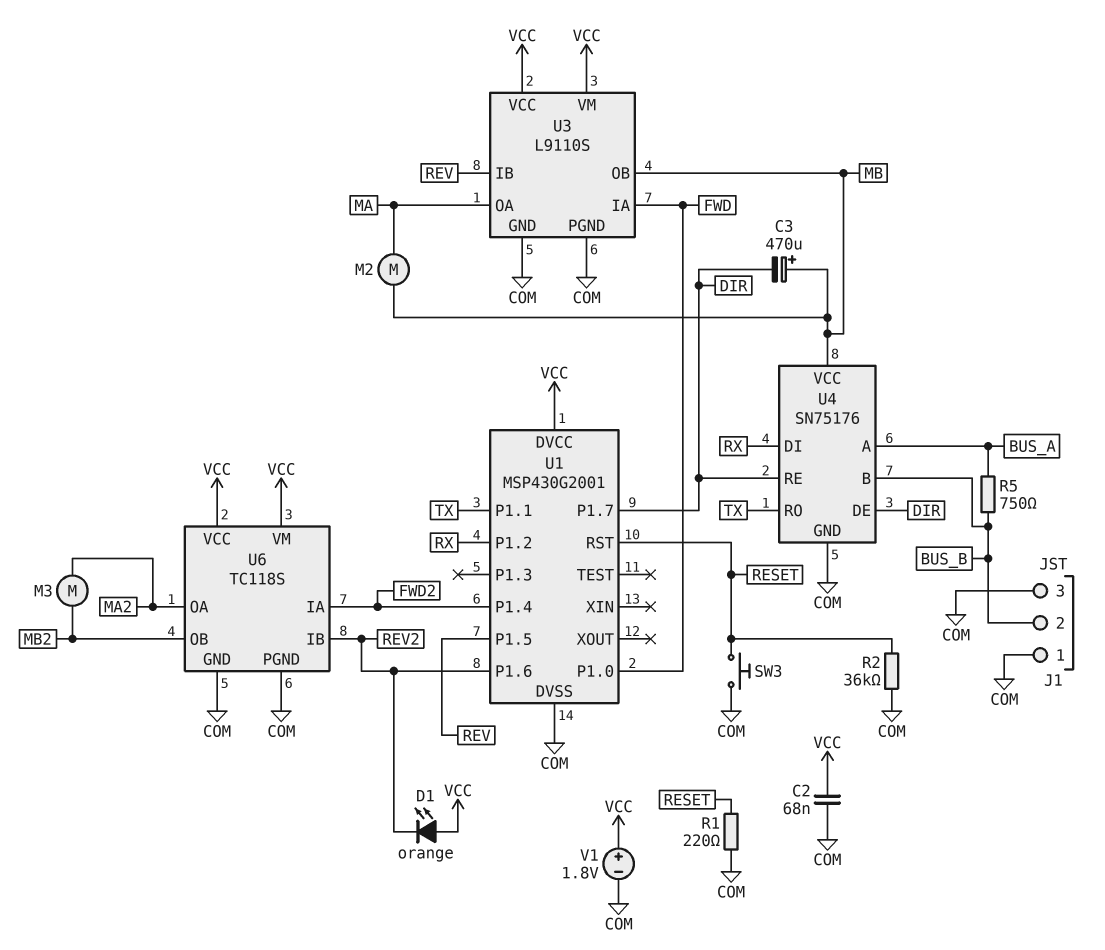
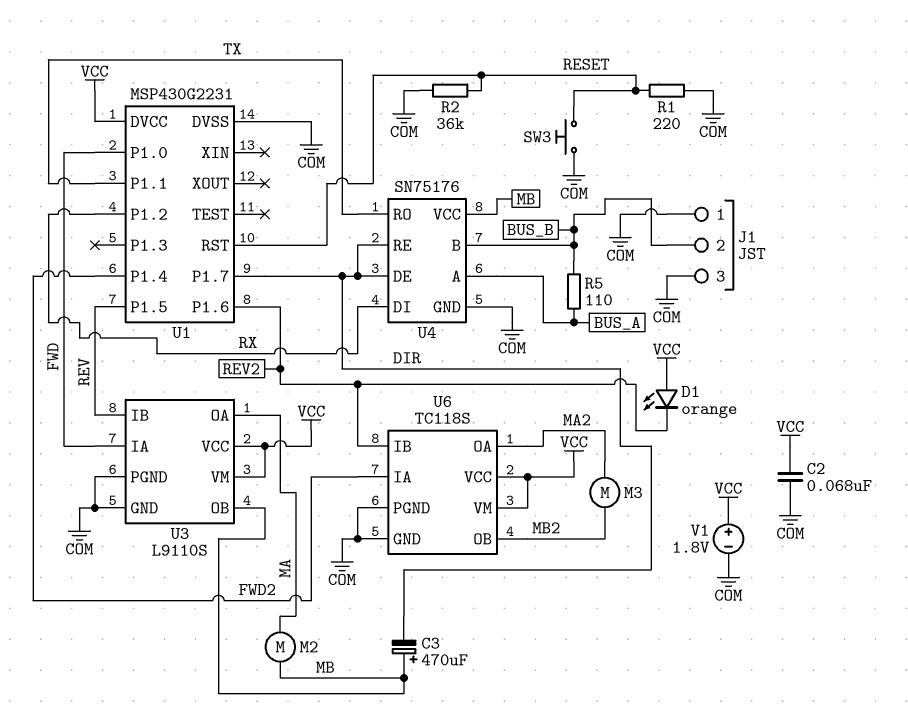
R5: 750 (BUS_A, BUS_B) -> 110 (BUS_A, BUS_B)
U1: MSP430G2001 -> MSP430G2231

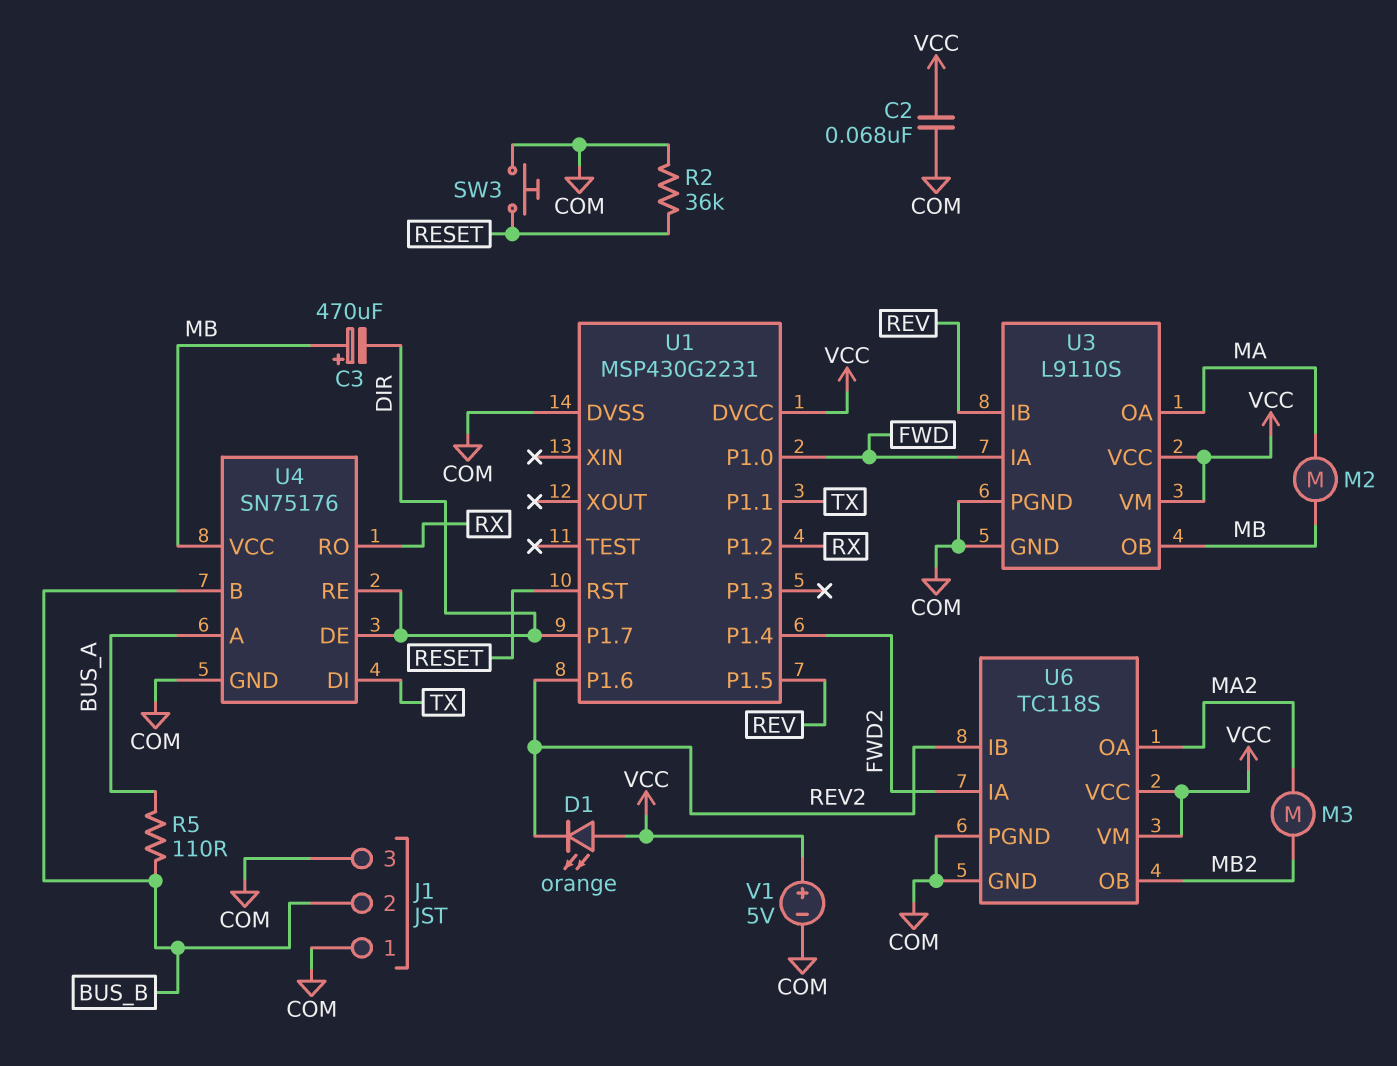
R1: 220 (COM, RESET) -> none
U4 pin DI: RX -> TX
U4 pin RO: TX -> RX
V1: 1.8V (plus VCC, minus COM) -> 5V (plus VCC, minus COM)

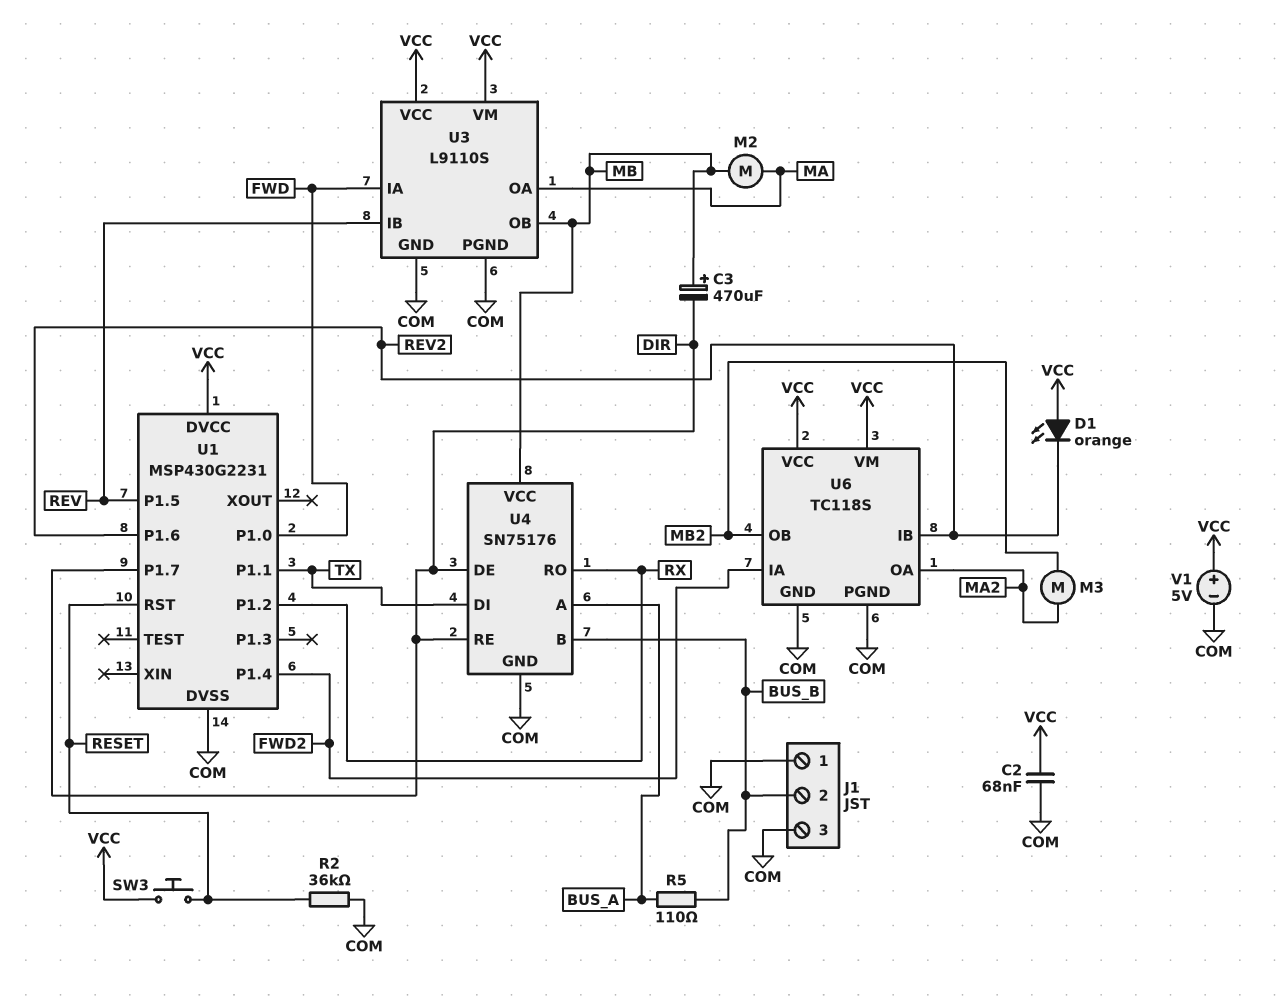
SW3: button (COM, RESET) -> button (RESET, VCC)

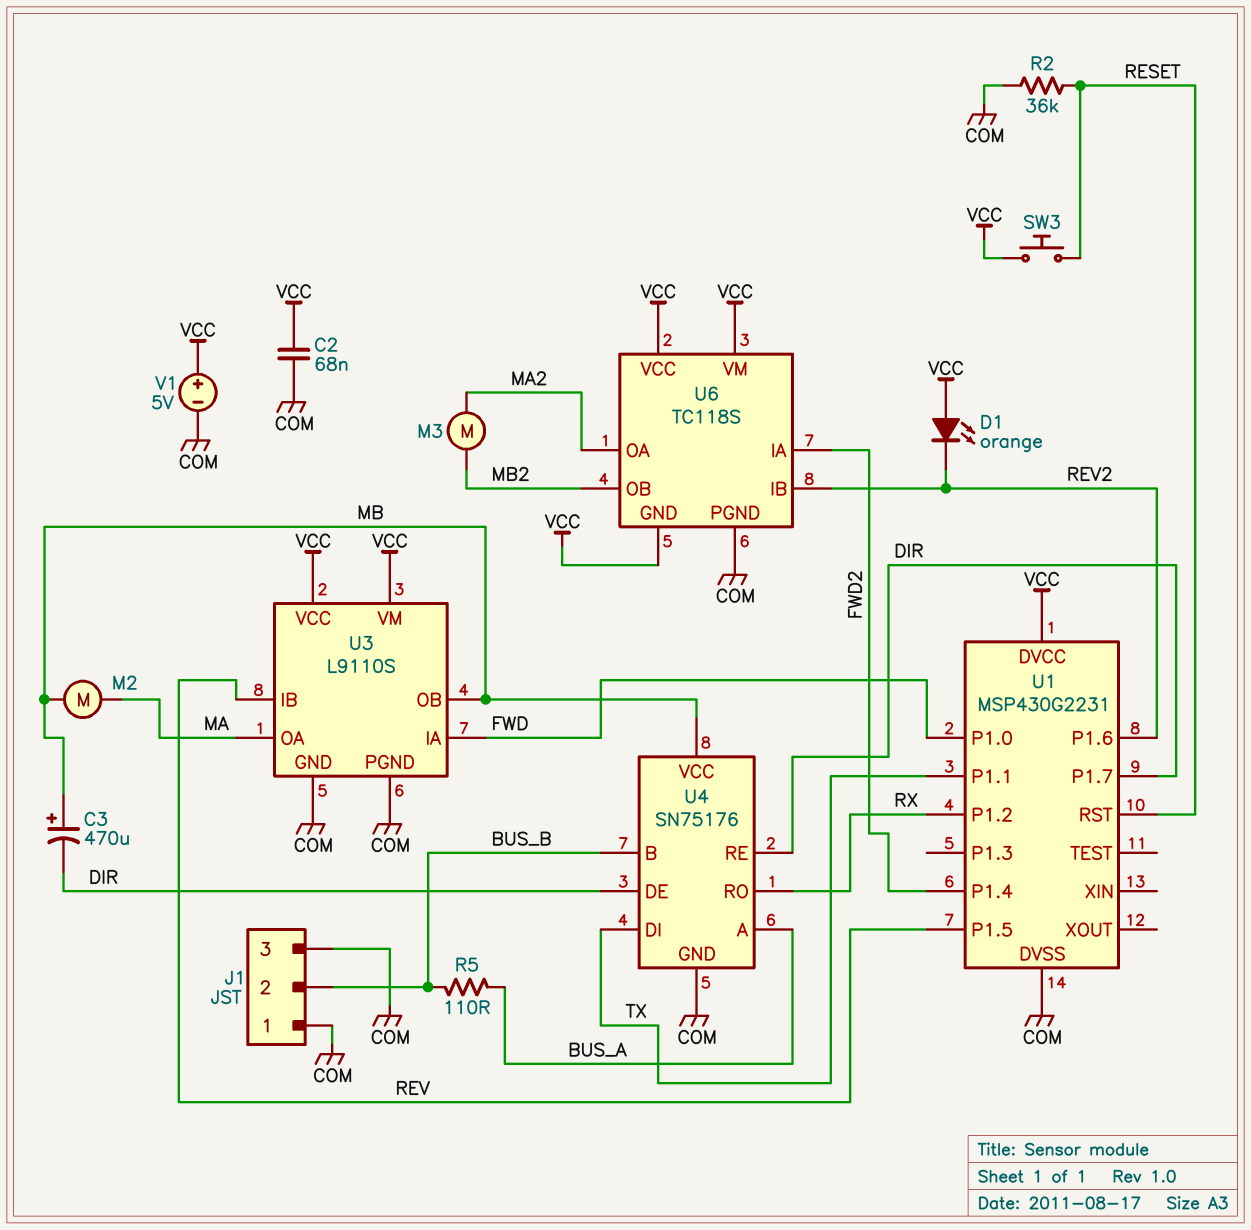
U6 pin GND: COM -> VCC

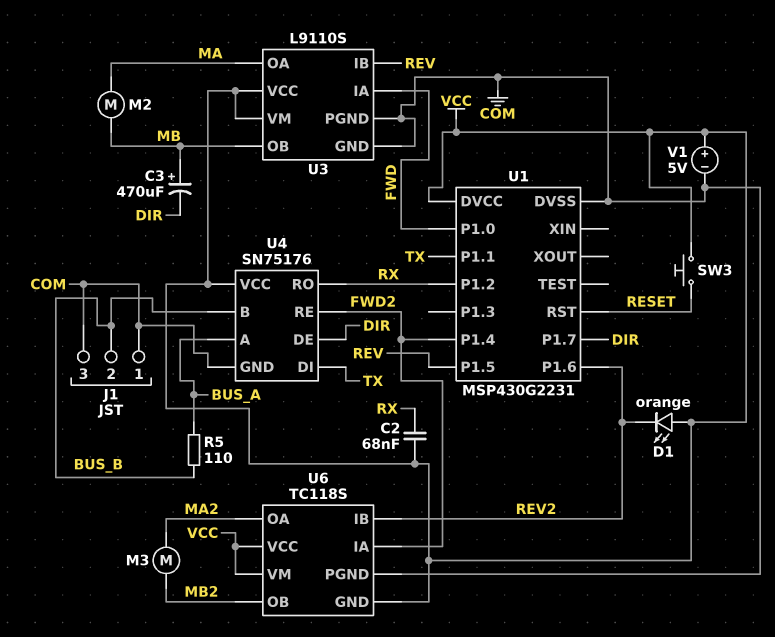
C2: 68nF (COM, VCC) -> 68nF (RX, VCC)
R2: 36k (COM, RESET) -> none
U4 pin RE: DIR -> FWD2
U4 pin VCC: MB -> VCC

